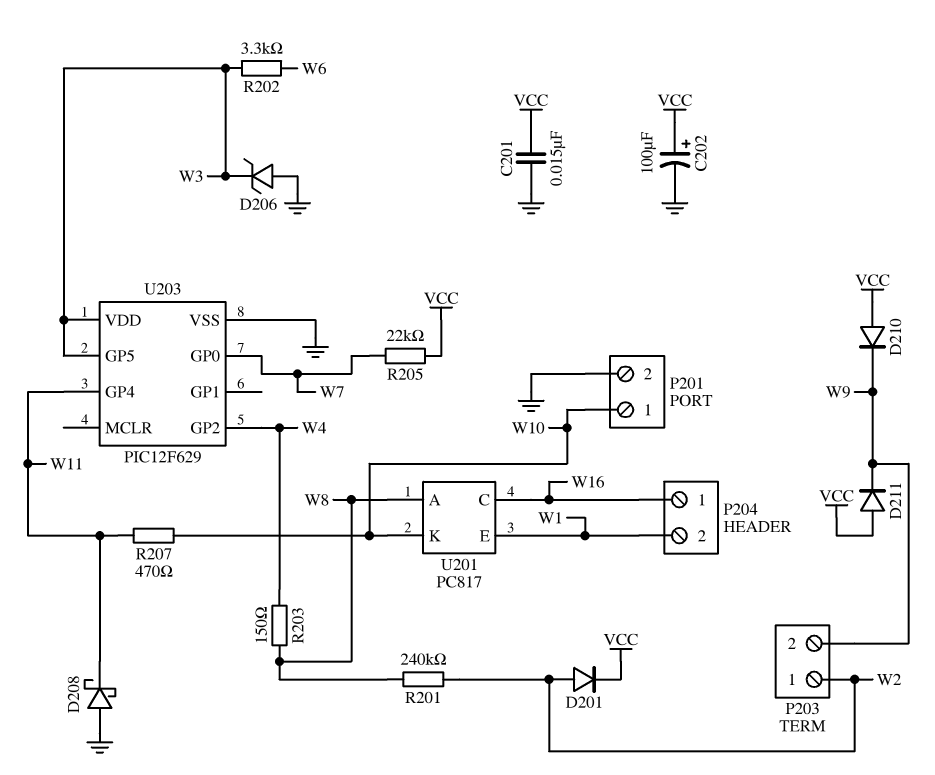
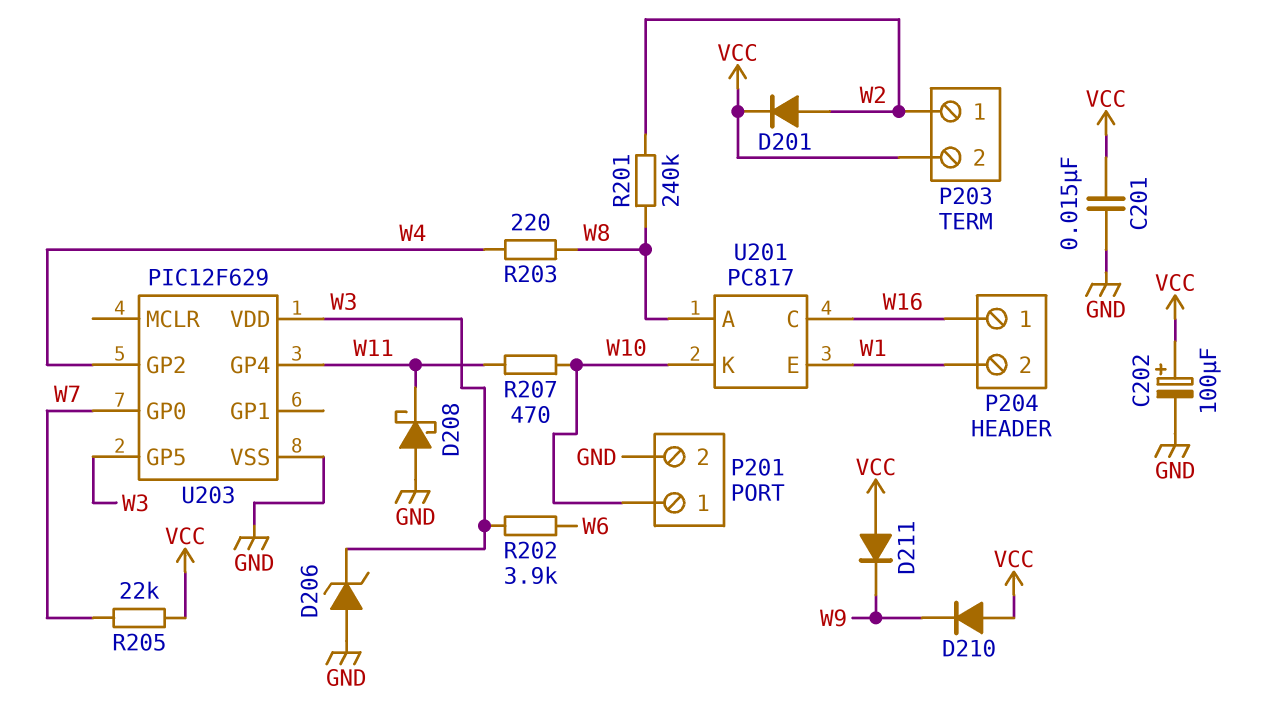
P203 pin 2: W9 -> VCC
R202: 3.3k (W3, W6) -> 3.9k (W3, W6)
R203: 150 (W4, W8) -> 220 (W4, W8)

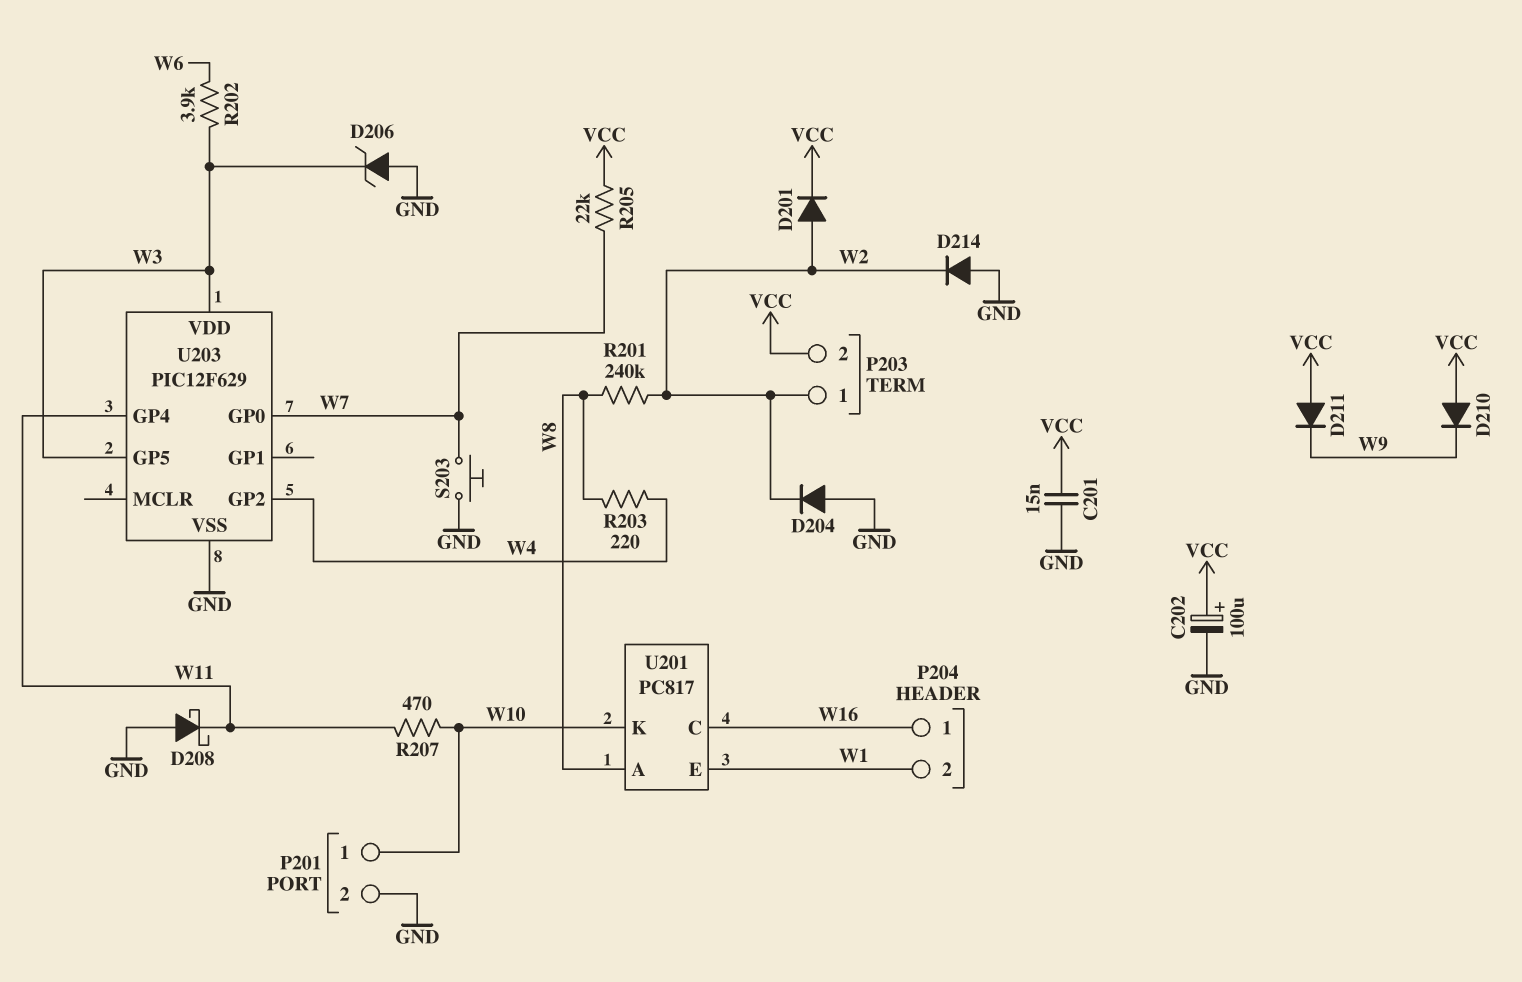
D204: none -> diode (A GND, K W2)
D214: none -> diode (A GND, K W2)
S203: none -> button (GND, W7)

